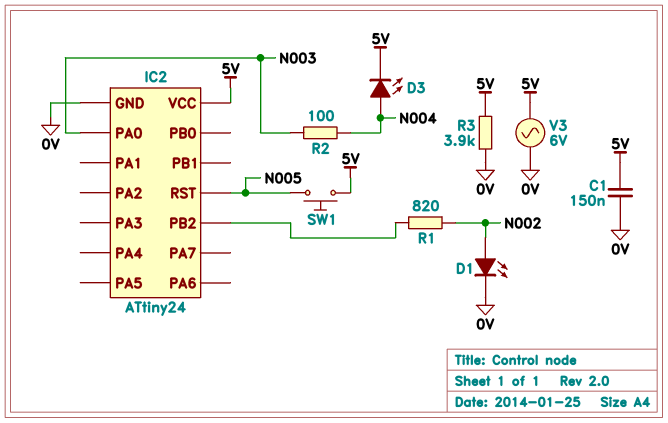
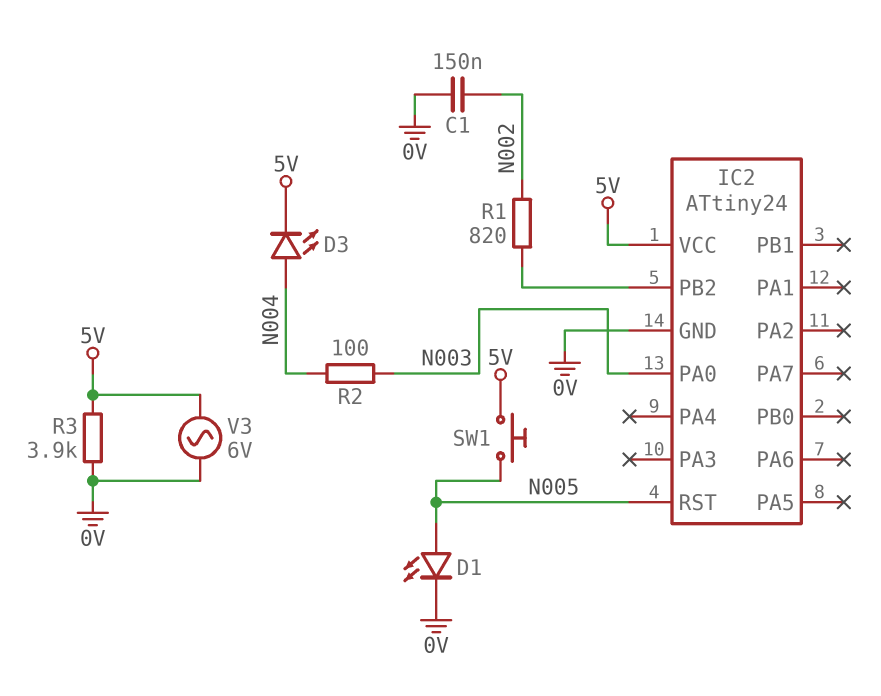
C1: 150nF (0V, 5V) -> 150nF (0V, N002)
D1: LED (A N002, K 0V) -> LED (A N005, K 0V)

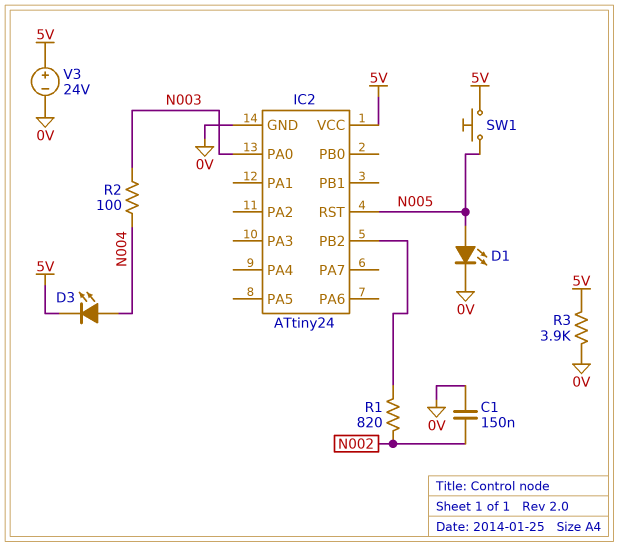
V3: AC 6V (0V, 5V) -> 24V (plus 5V, minus 0V)

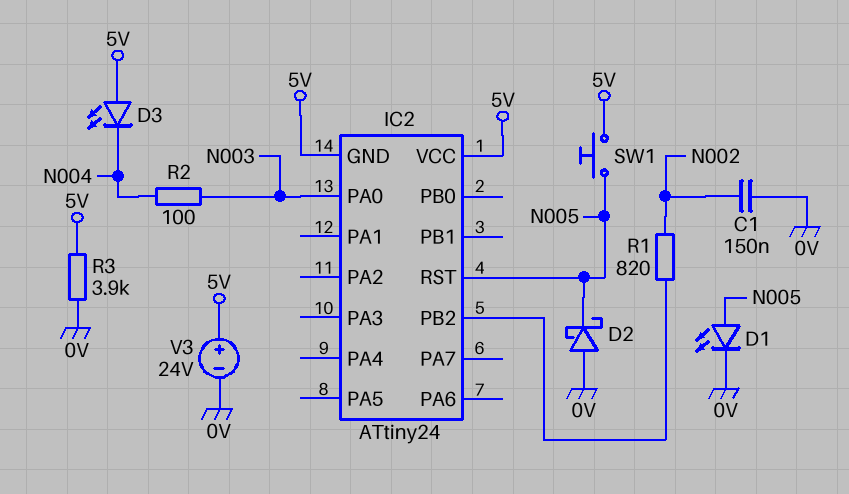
D2: none -> schottky (A 0V, K N005)
D3: LED (A N004, K 5V) -> LED (A 5V, K N004)
IC2 pin GND: 0V -> 5V

